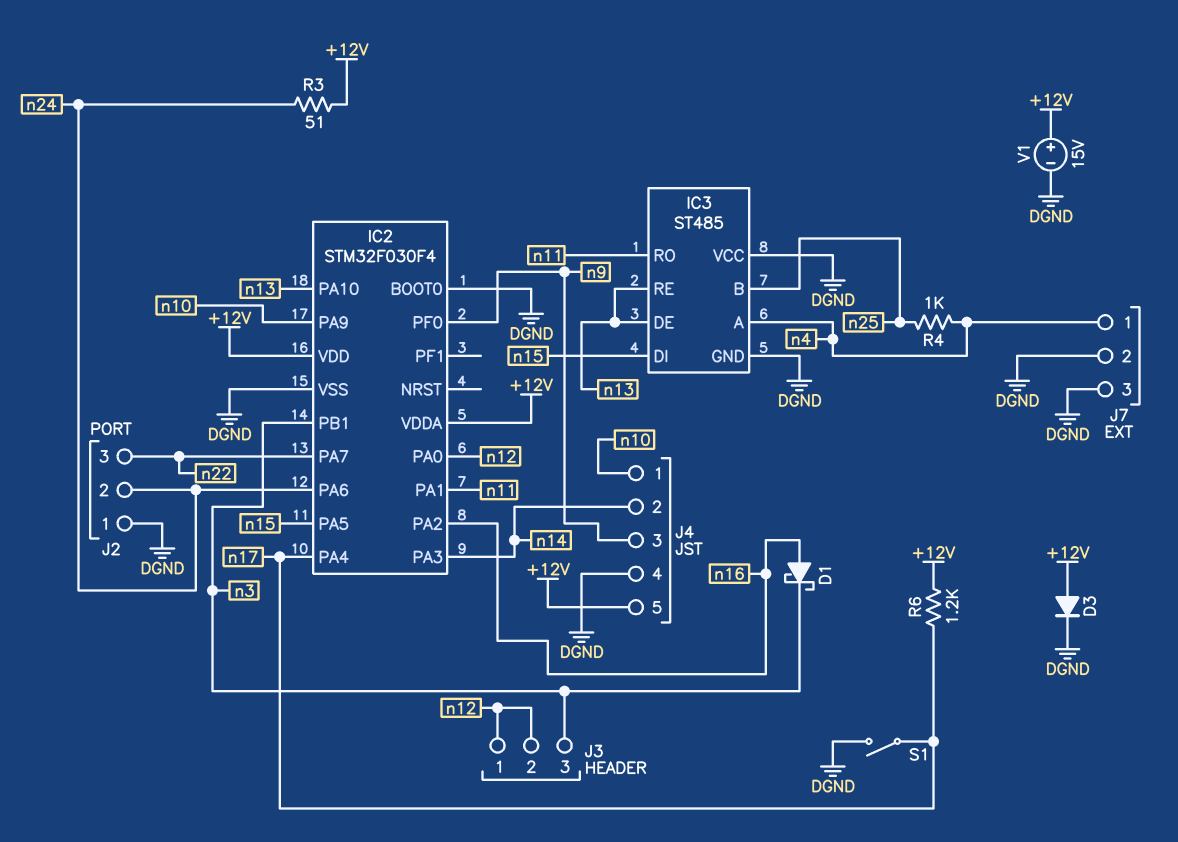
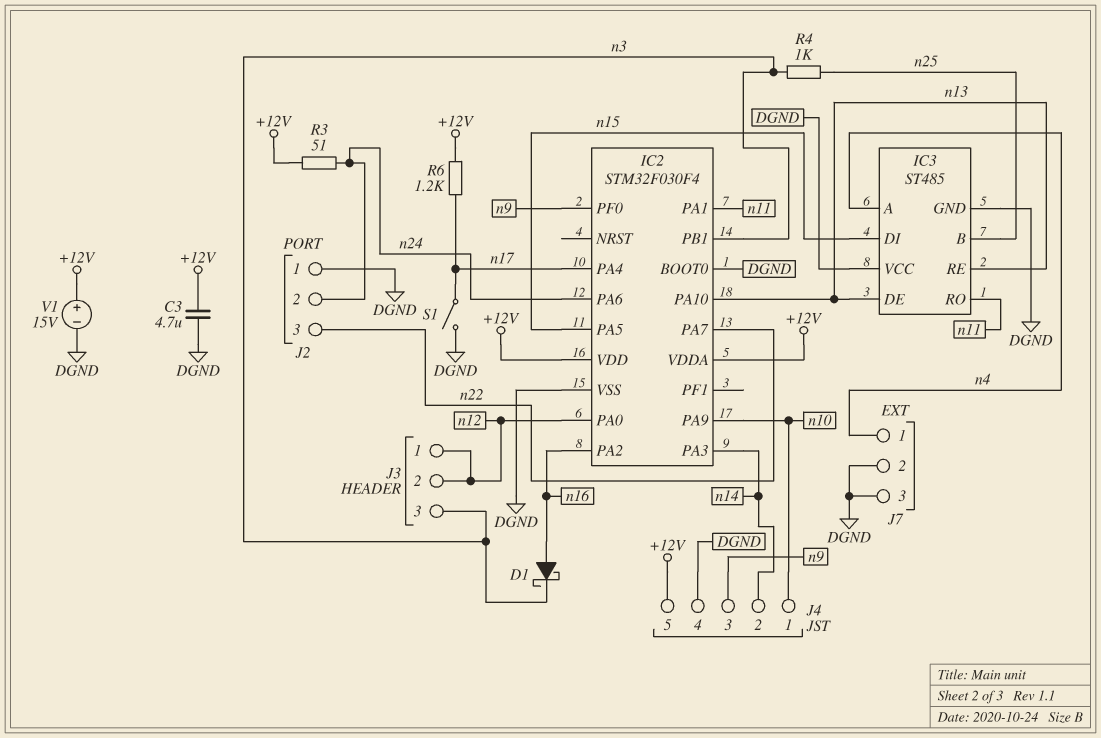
C3: none -> 4.7uF (+12V, DGND)
D3: diode (A +12V, K DGND) -> none
R4: 1k (n4, n25) -> 1k (n3, n25)

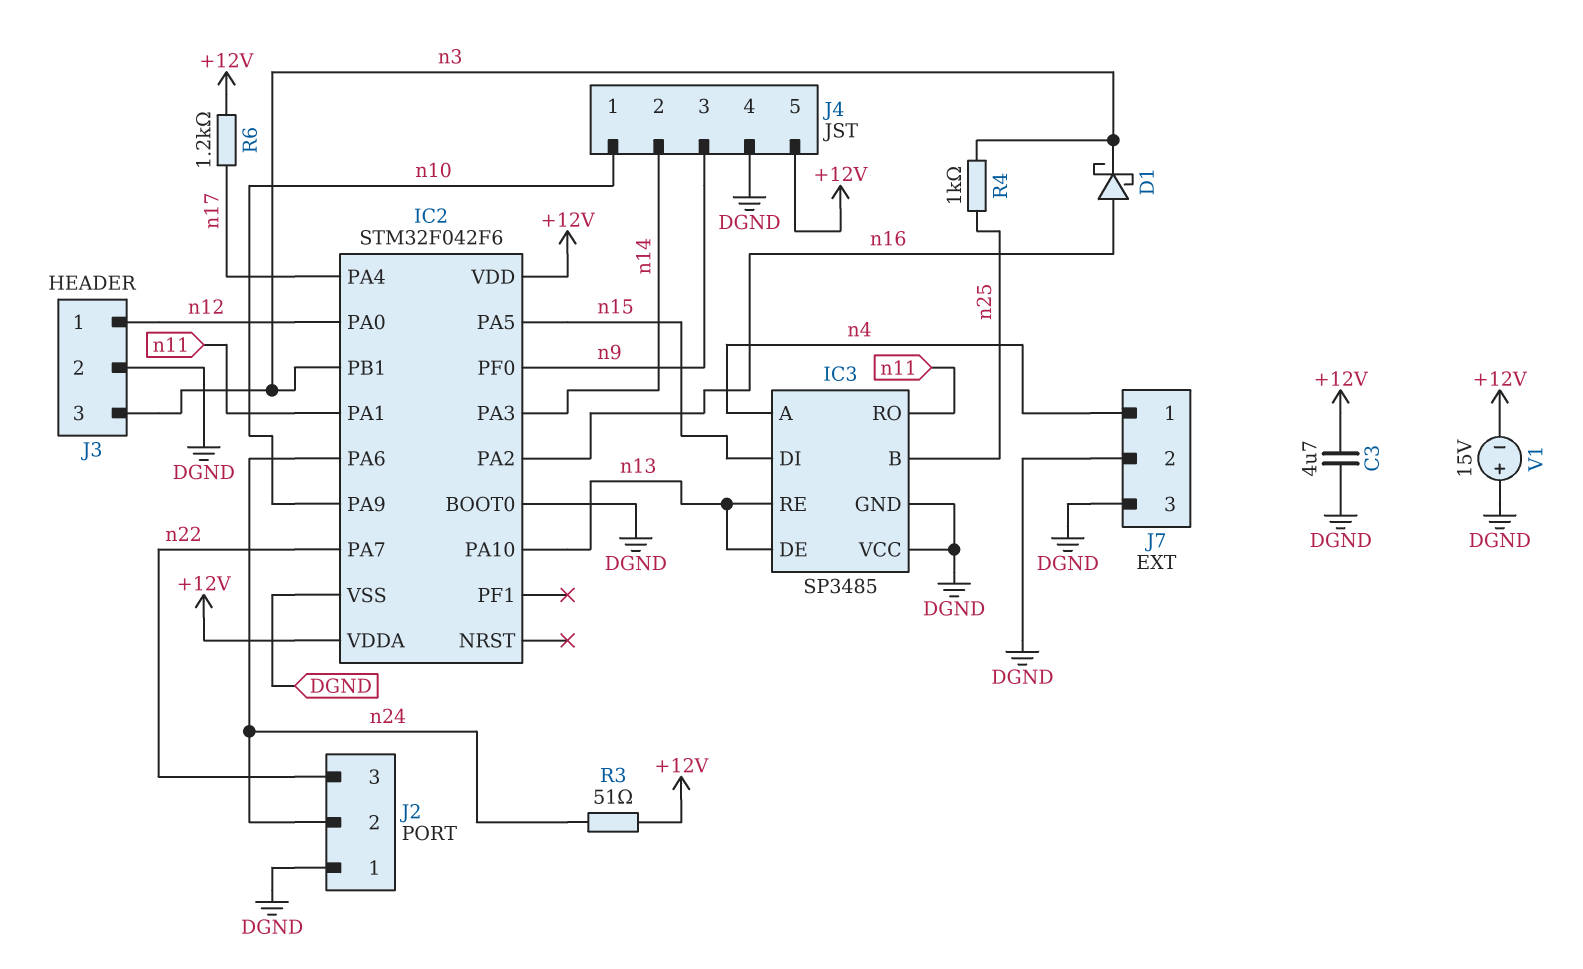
IC2: STM32F030F4 -> STM32F042F6
IC3: ST485 -> SP3485
J3 pin 2: n12 -> DGND
S1: switch (DGND, n17) -> none
V1: 15V (plus +12V, minus DGND) -> 15V (plus DGND, minus +12V)

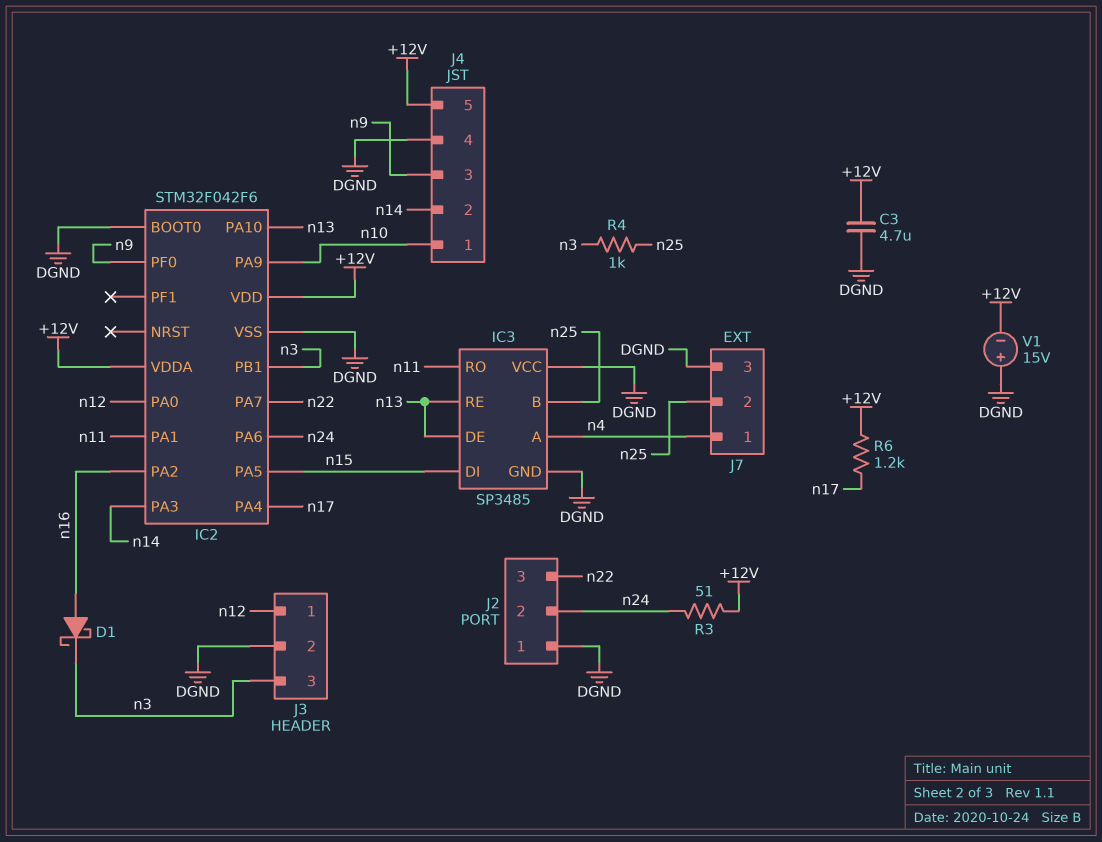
J7 pin 2: DGND -> n25

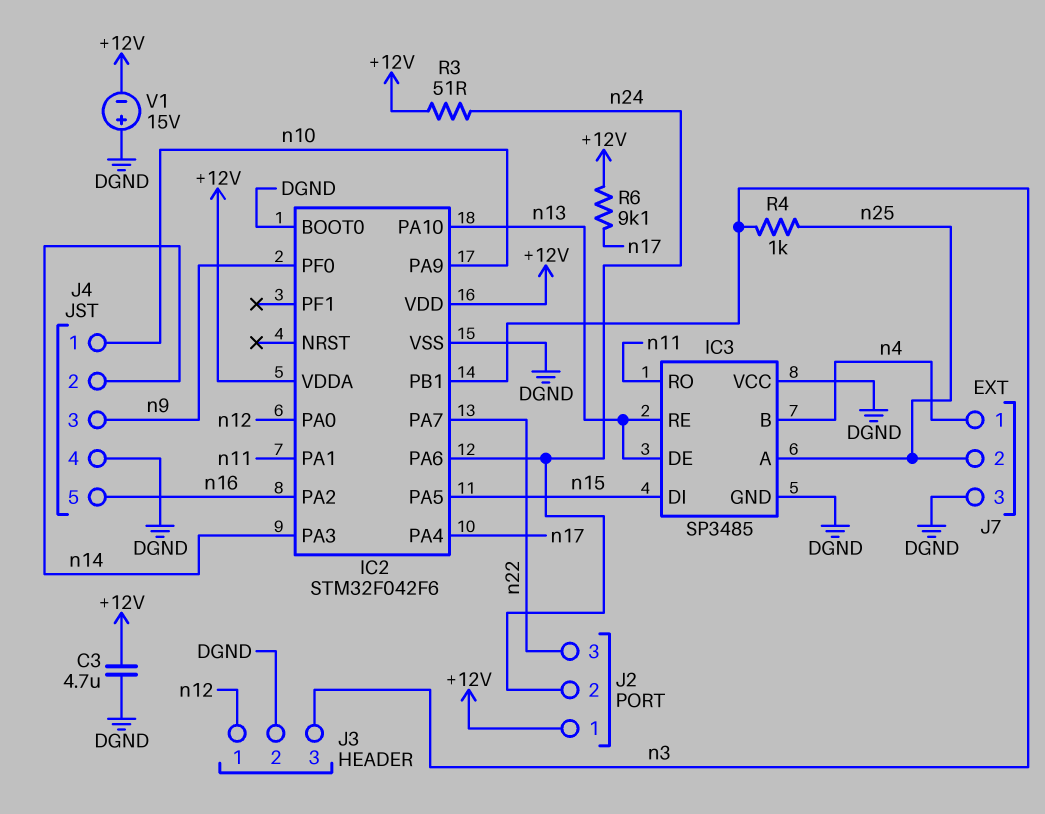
D1: schottky (A n16, K n3) -> none
IC3 pin A: n4 -> n25
IC3 pin B: n25 -> n4
J2 pin 1: DGND -> +12V
J4 pin 5: +12V -> n16
R6: 1.2k (+12V, n17) -> 9.1k (+12V, n17)

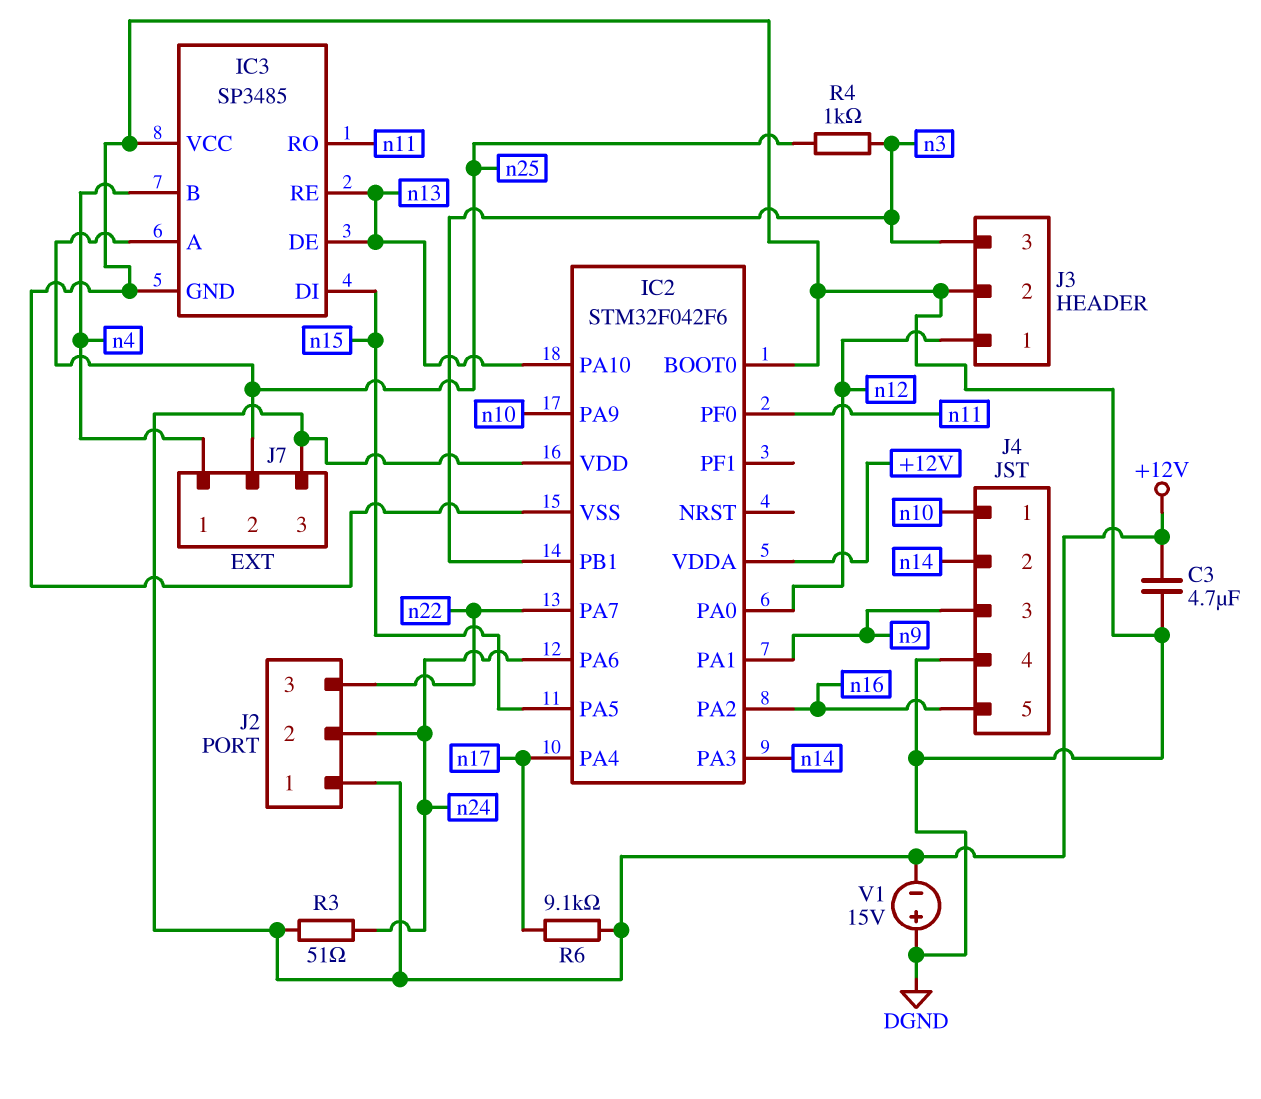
IC2 pin PA1: n11 -> n9
IC2 pin PF0: n9 -> n11
J7 pin 3: DGND -> +12V

